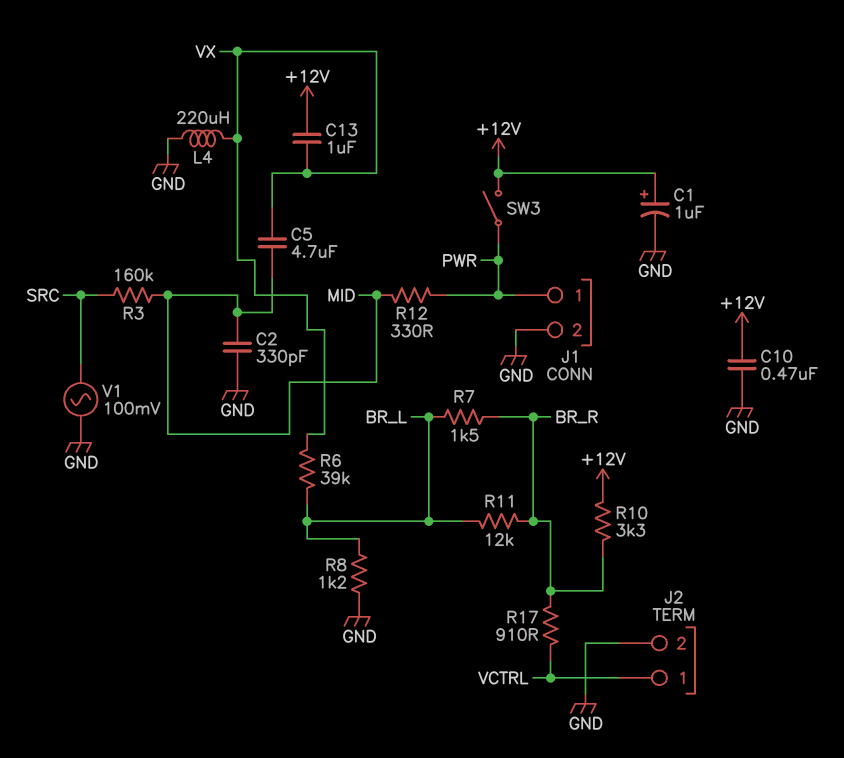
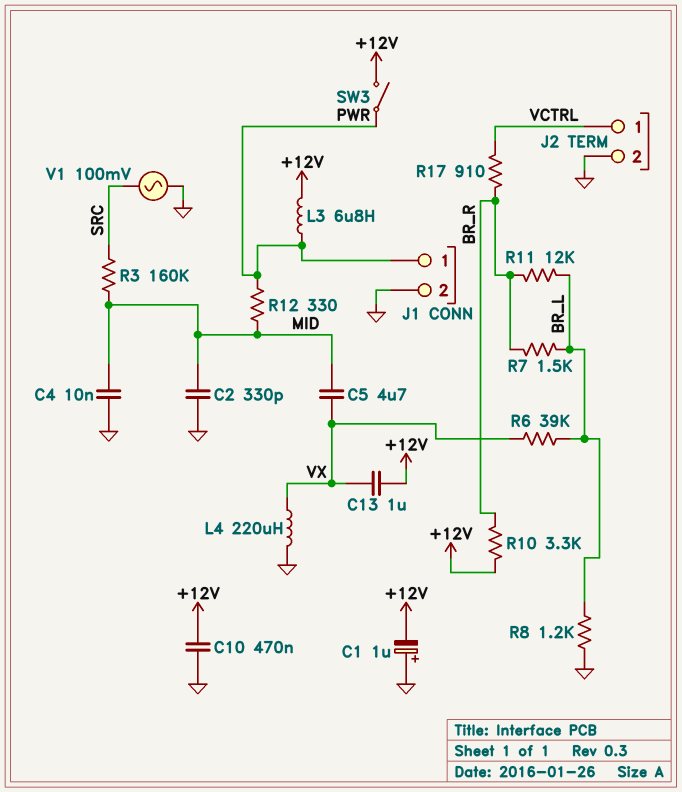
C1: 1uF (plus +12V, minus GND) -> 1uF (plus GND, minus +12V)
C4: none -> 10nF (GND, MID)
L3: none -> 6.8uH (+12V, PWR)

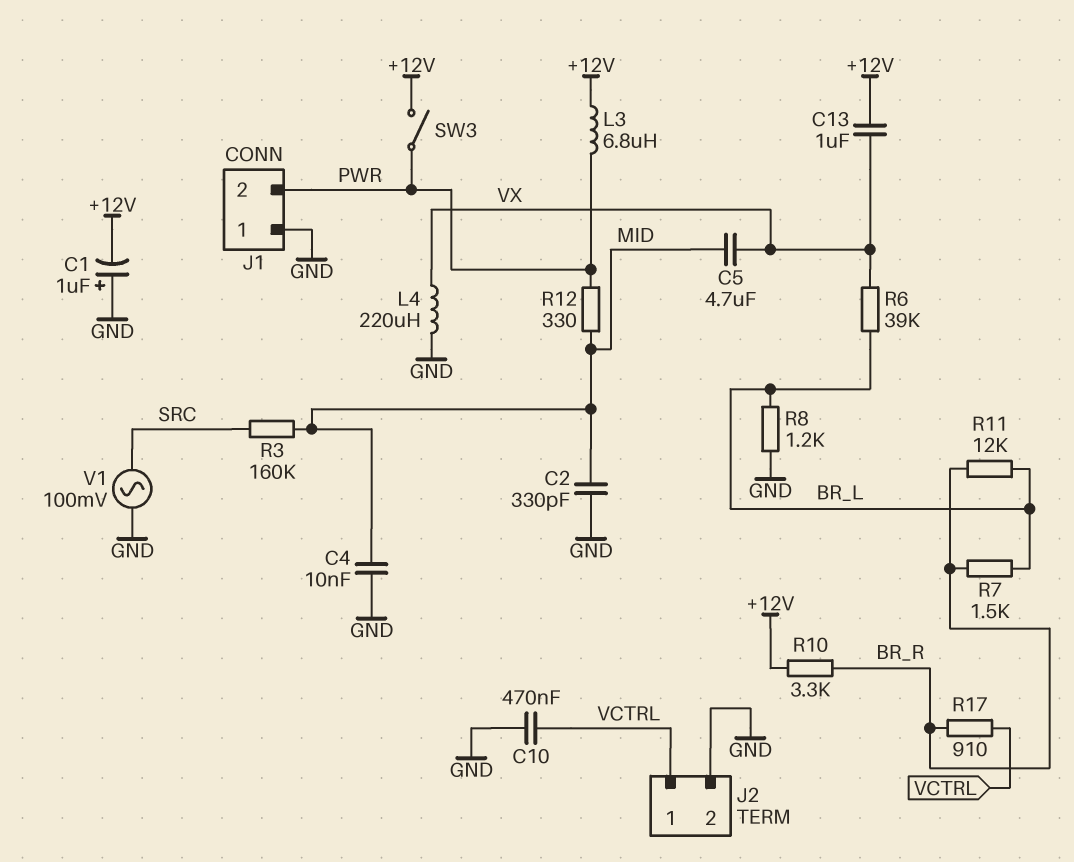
C10: 470nF (+12V, GND) -> 470nF (GND, VCTRL)
J1 pin 1: PWR -> GND
J1 pin 2: GND -> PWR

